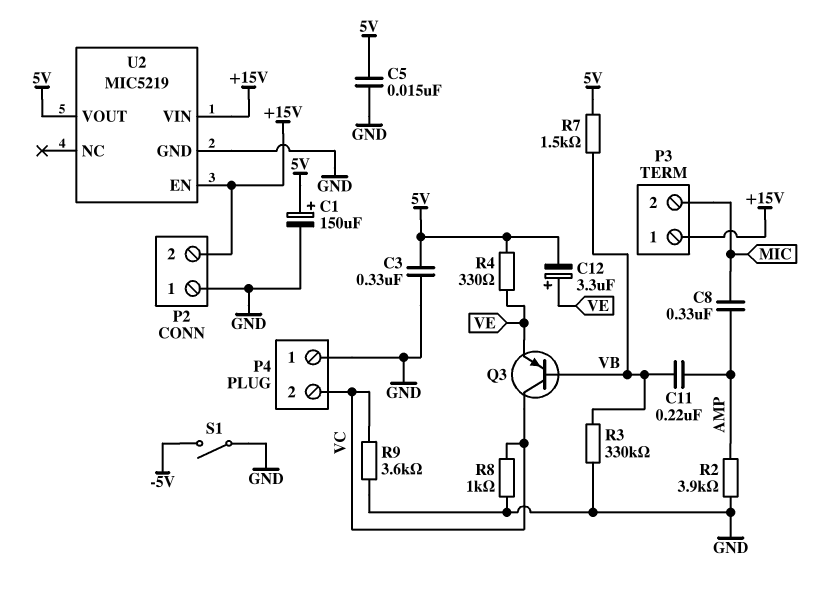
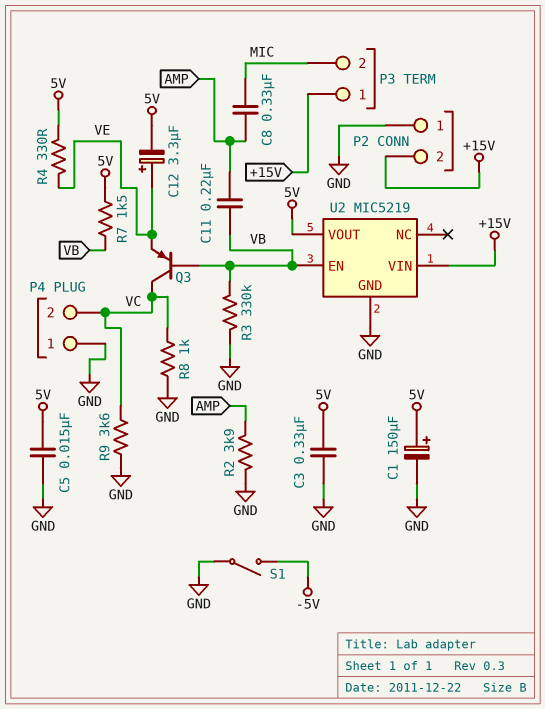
U2 pin EN: +15V -> VB

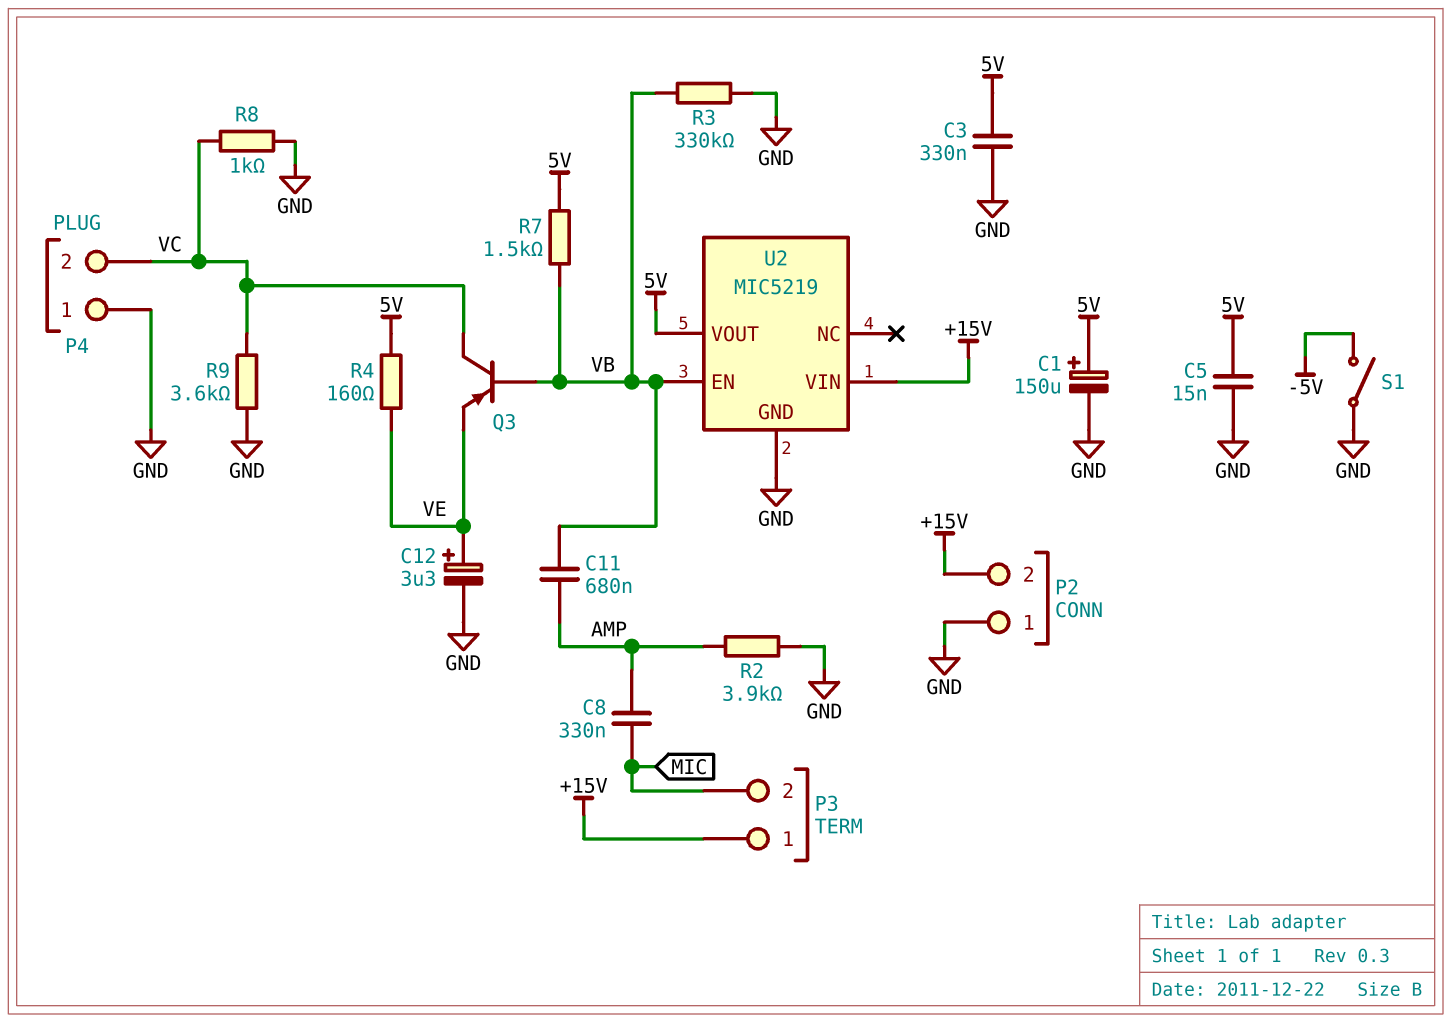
C11: 220nF (AMP, VB) -> 680nF (AMP, VB)
C12: 3.3uF (plus VE, minus 5V) -> 3.3uF (plus VE, minus GND)
R4: 330 (5V, VE) -> 160 (5V, VE)

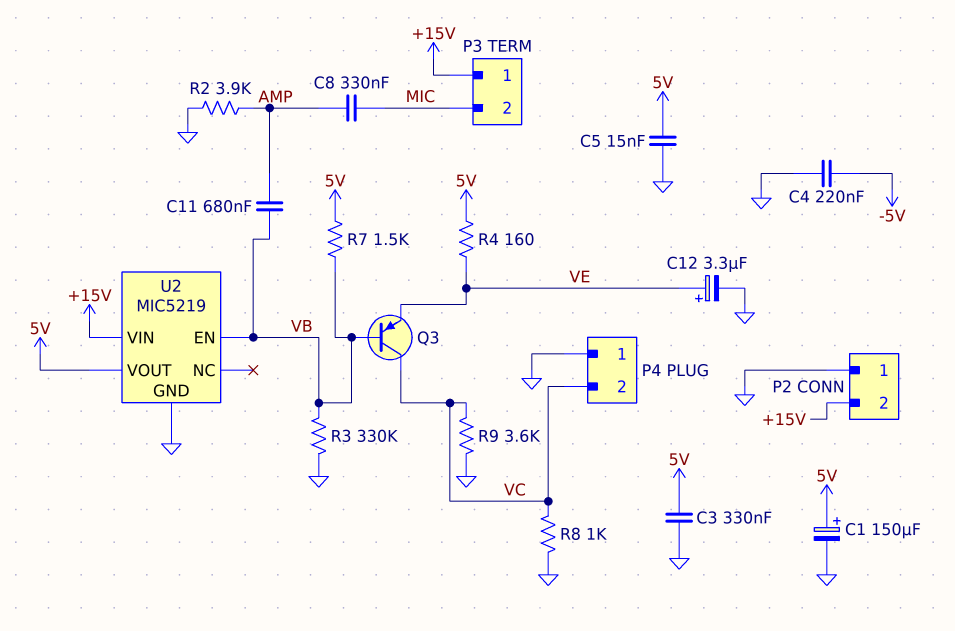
C4: none -> 220nF (-5V, GND)
S1: switch (-5V, GND) -> none

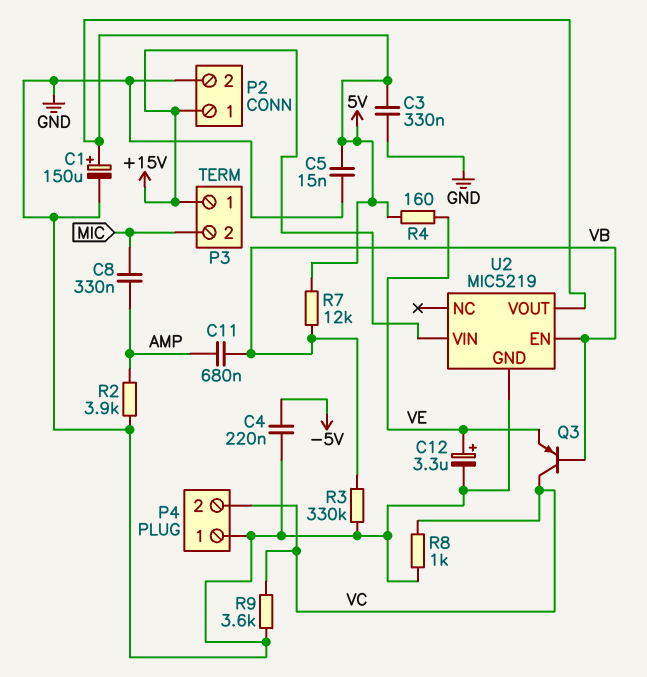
P2 pin 1: GND -> +15V
P2 pin 2: +15V -> GND
R7: 1.5k (5V, VB) -> 12k (5V, VB)

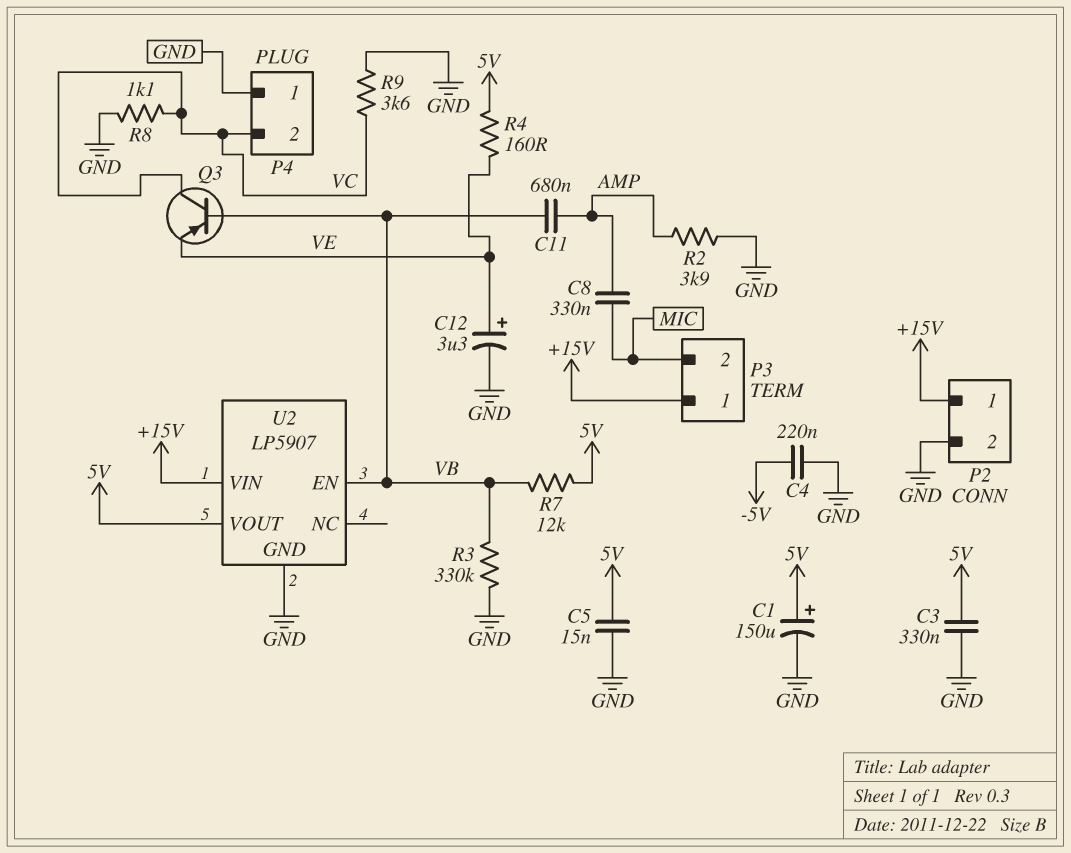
R8: 1k (GND, VC) -> 1.1k (GND, VC)
U2: MIC5219 -> LP5907

